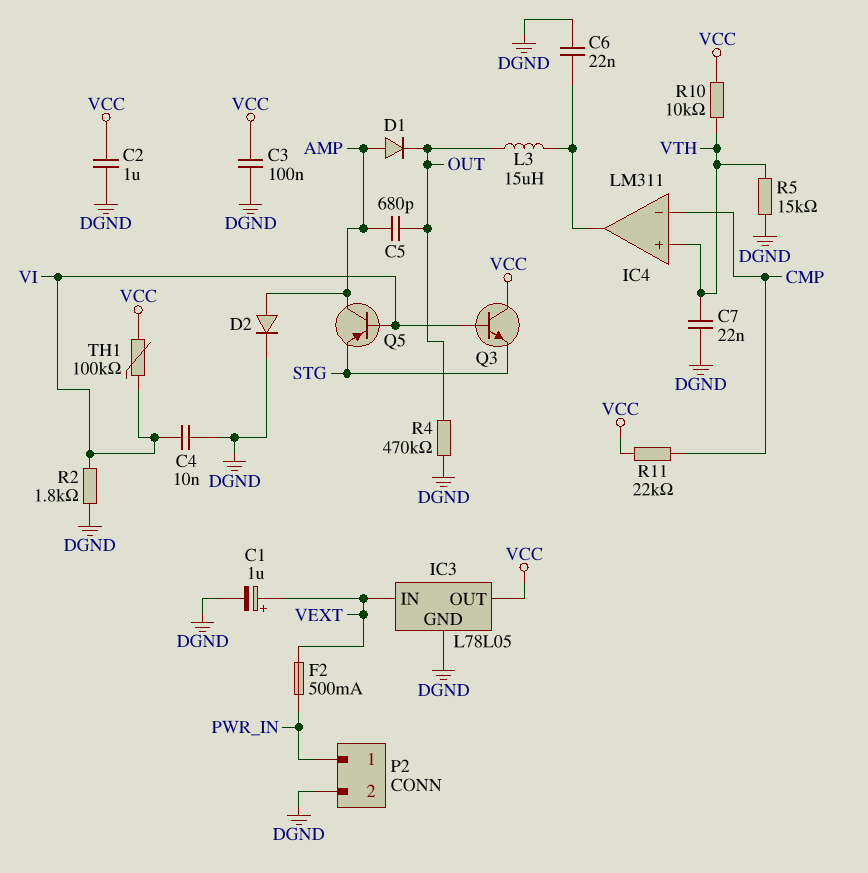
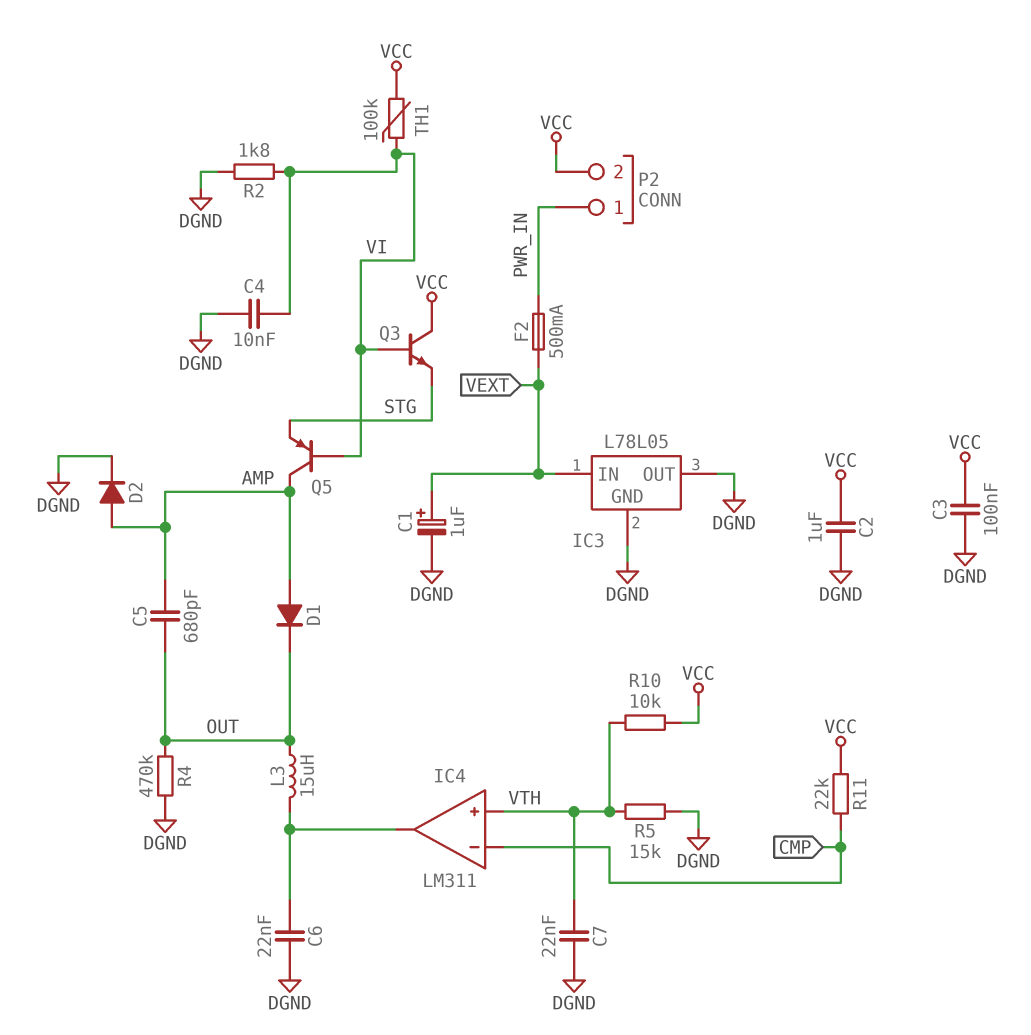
IC3 pin OUT: VCC -> DGND
P2 pin 2: DGND -> VCC

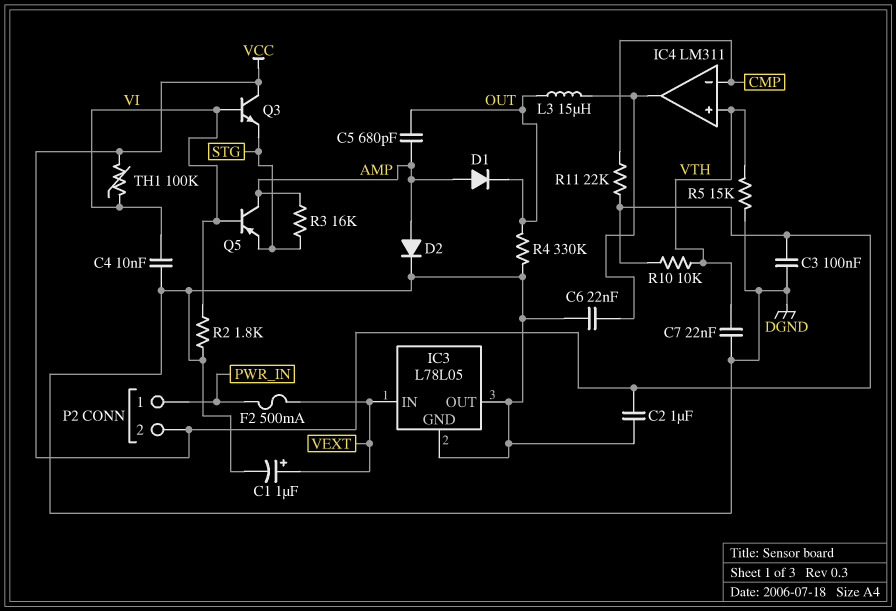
R3: none -> 16k (AMP, STG)
R4: 470k (DGND, OUT) -> 330k (DGND, OUT)

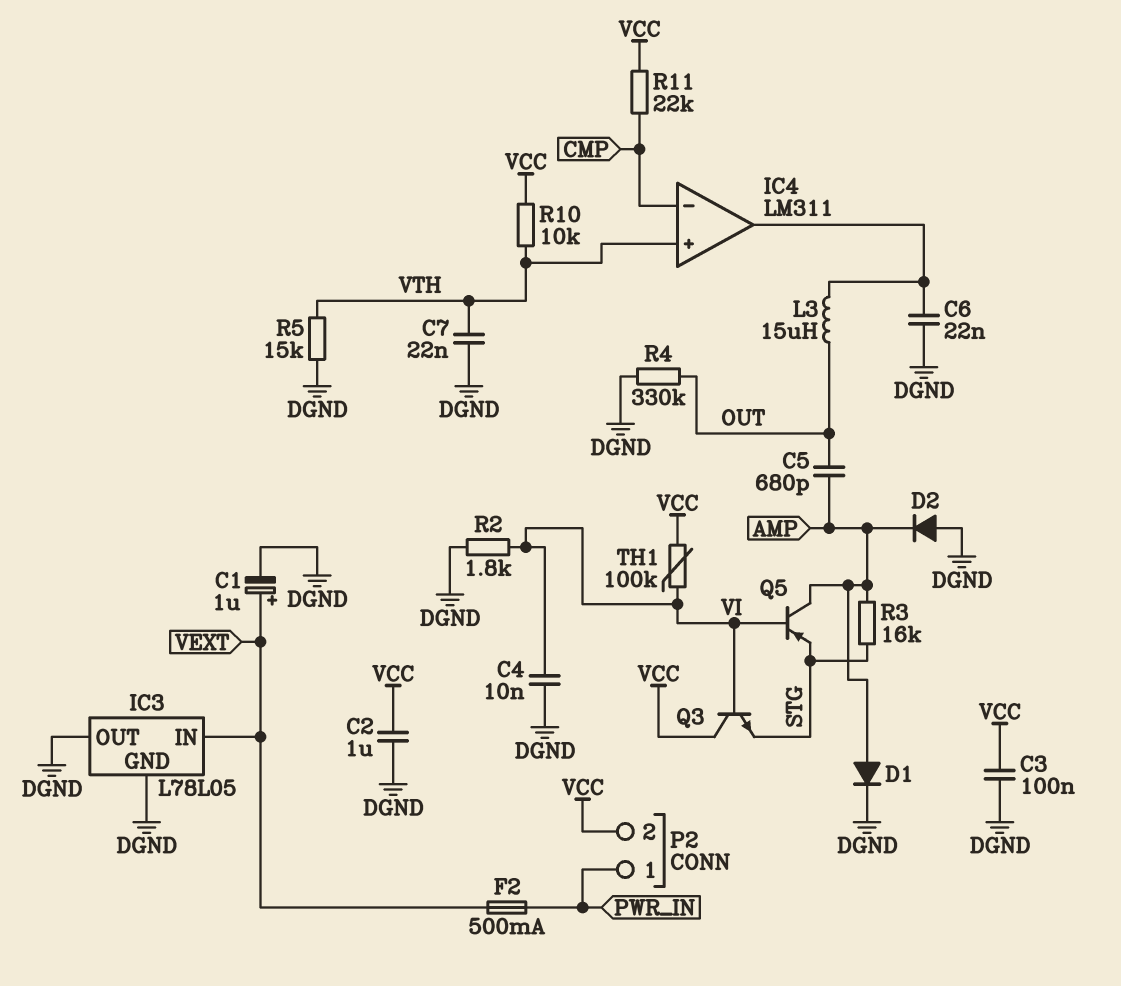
D1: diode (A AMP, K OUT) -> diode (A AMP, K DGND)
D2: diode (A AMP, K DGND) -> diode (A DGND, K AMP)

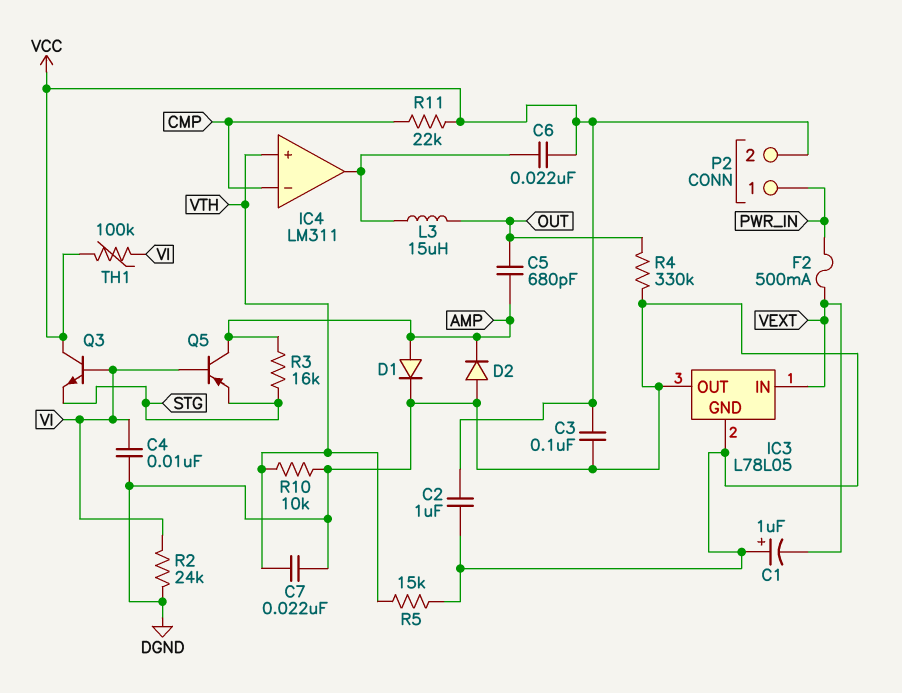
C1: 1uF (plus VEXT, minus DGND) -> 1uF (plus DGND, minus VEXT)
C6: 22nF (DGND, IC4/out) -> 22nF (IC4/out, VCC)
R2: 1.8k (DGND, VI) -> 24k (DGND, VI)
R10: 10k (VCC, VTH) -> 10k (DGND, VTH)

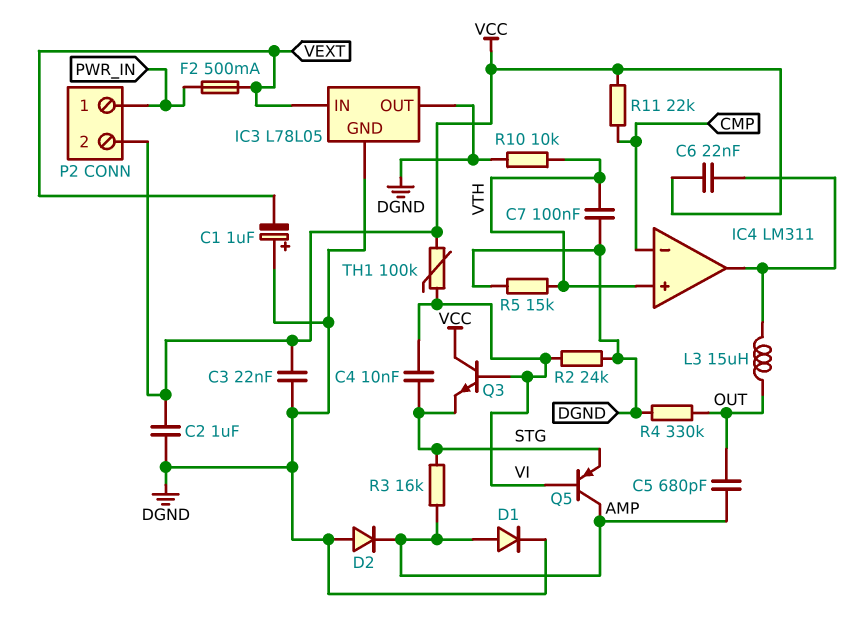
C3: 100nF (DGND, VCC) -> 22nF (DGND, VCC)
C4: 10nF (DGND, VI) -> 10nF (STG, VI)
C7: 22nF (DGND, VTH) -> 100nF (DGND, VTH)

